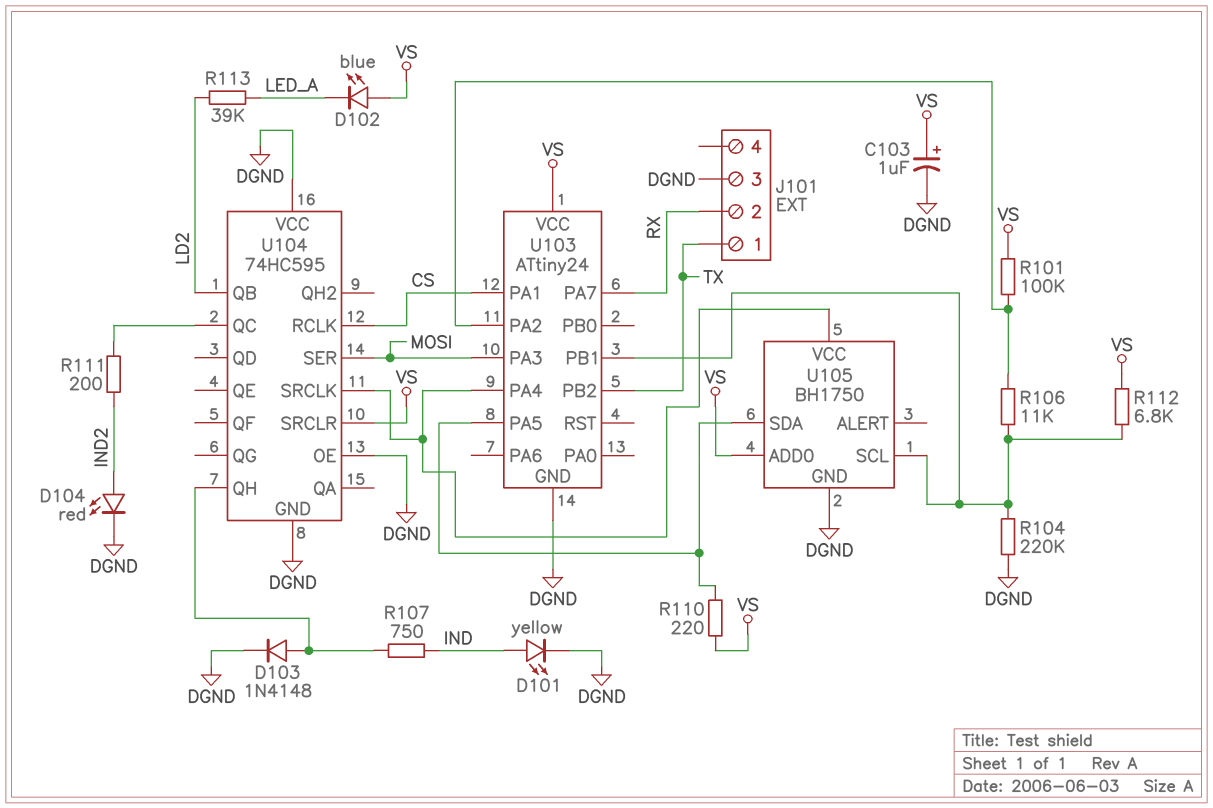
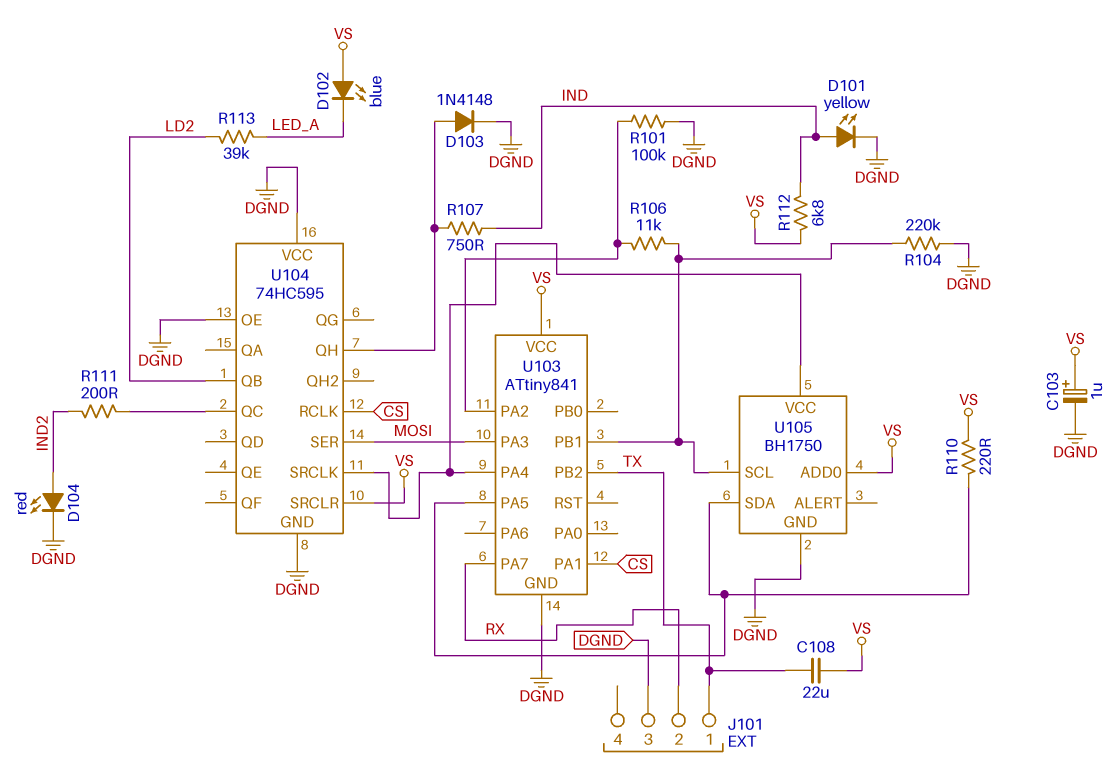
C108: none -> 22uF (TX, VS)
R101: 100k (U103/PA2, VS) -> 100k (DGND, U103/PA2)
R112: 6.8k (U103/PB1, VS) -> 6.8k (IND, VS)
U103: ATtiny24 -> ATtiny841

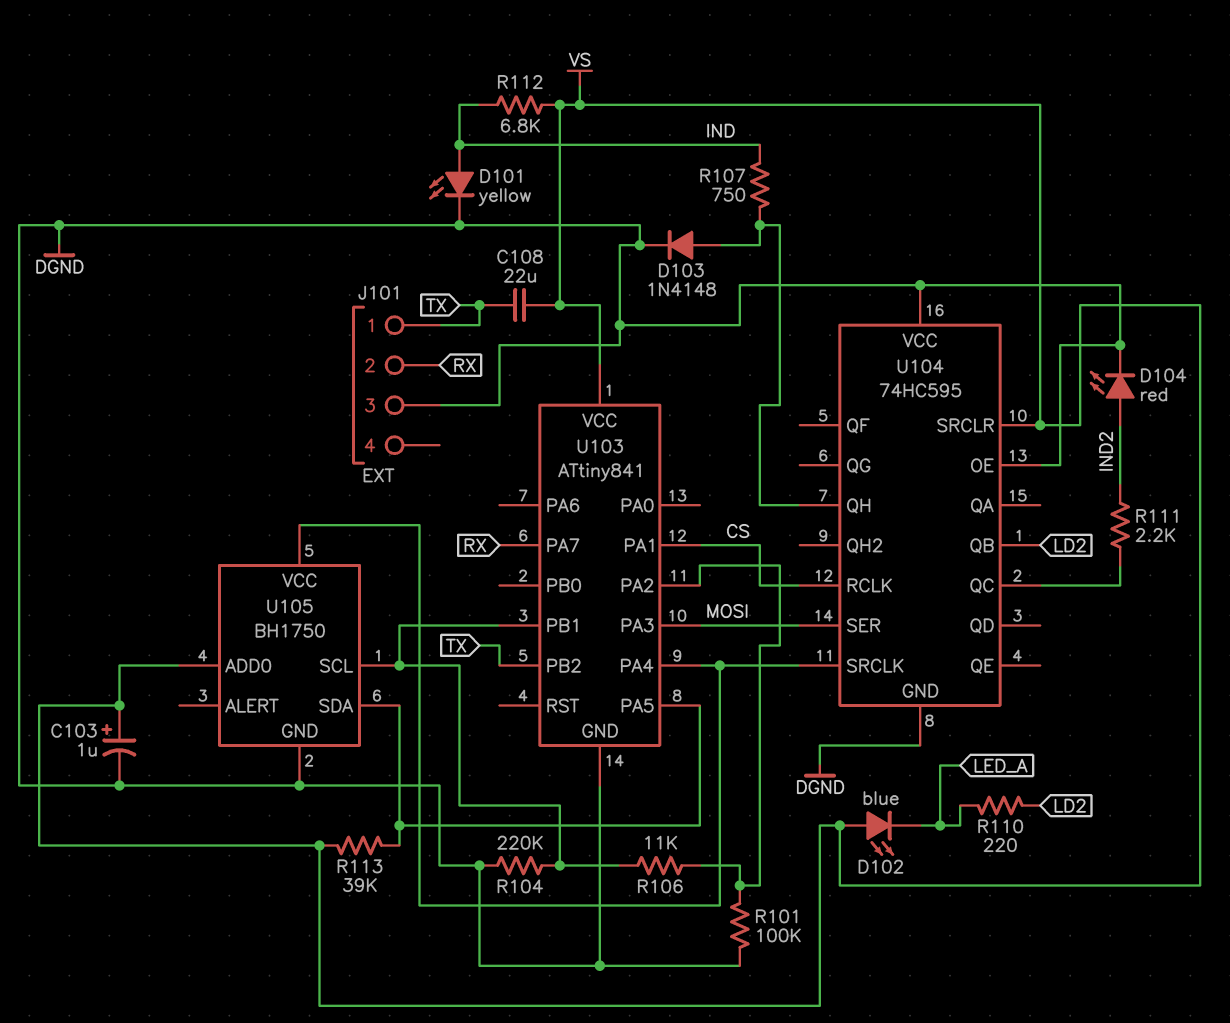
R110: 220 (U103/PA5, VS) -> 220 (LD2, LED_A)
R111: 200 (IND2, U104/QC) -> 2.2k (IND2, U104/QC)
R113: 39k (LD2, LED_A) -> 39k (U103/PA5, VS)

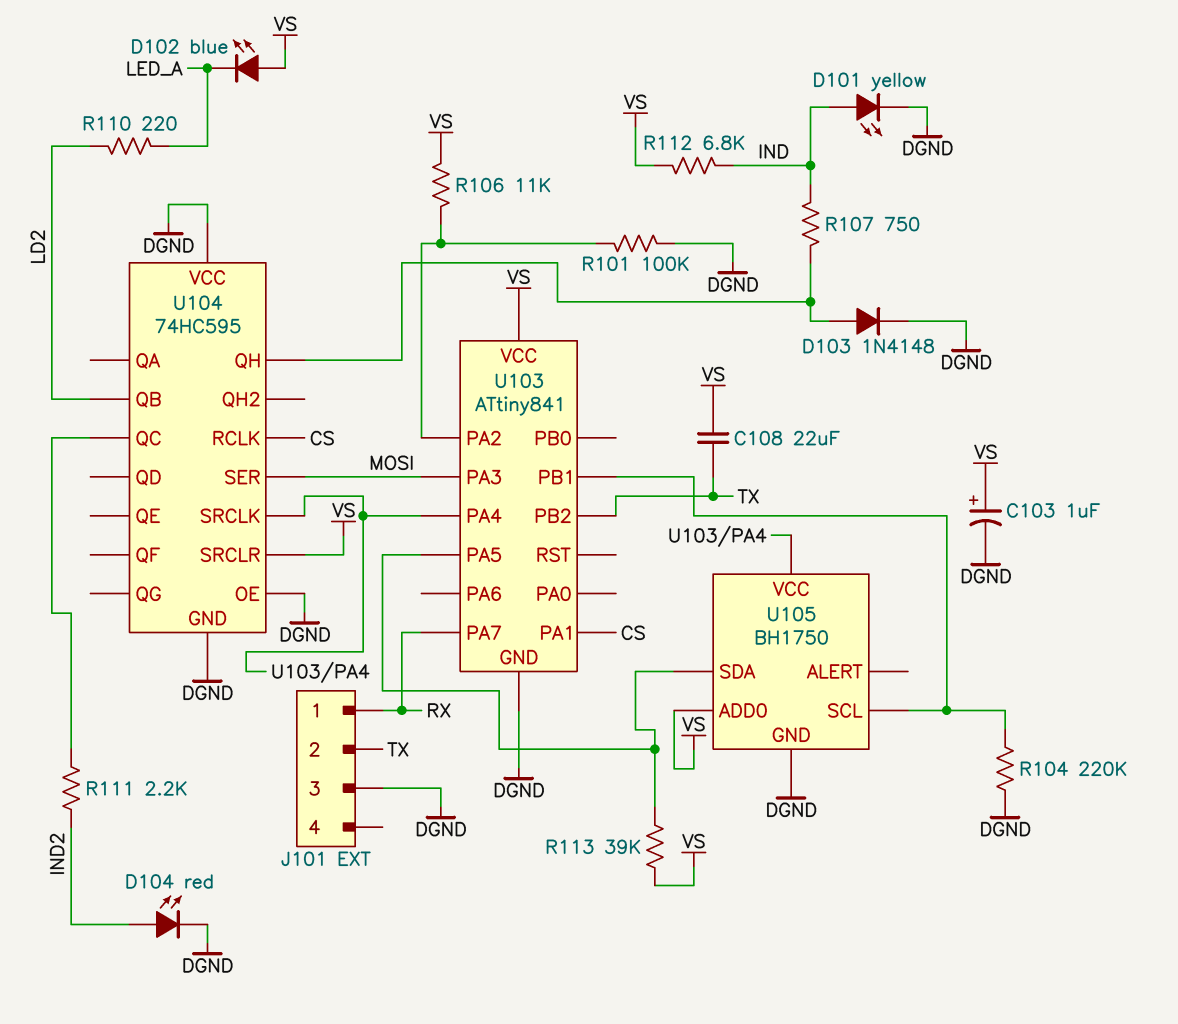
J101 pin 1: TX -> RX
J101 pin 2: RX -> TX
R106: 11k (U103/PA2, U103/PB1) -> 11k (U103/PA2, VS)

